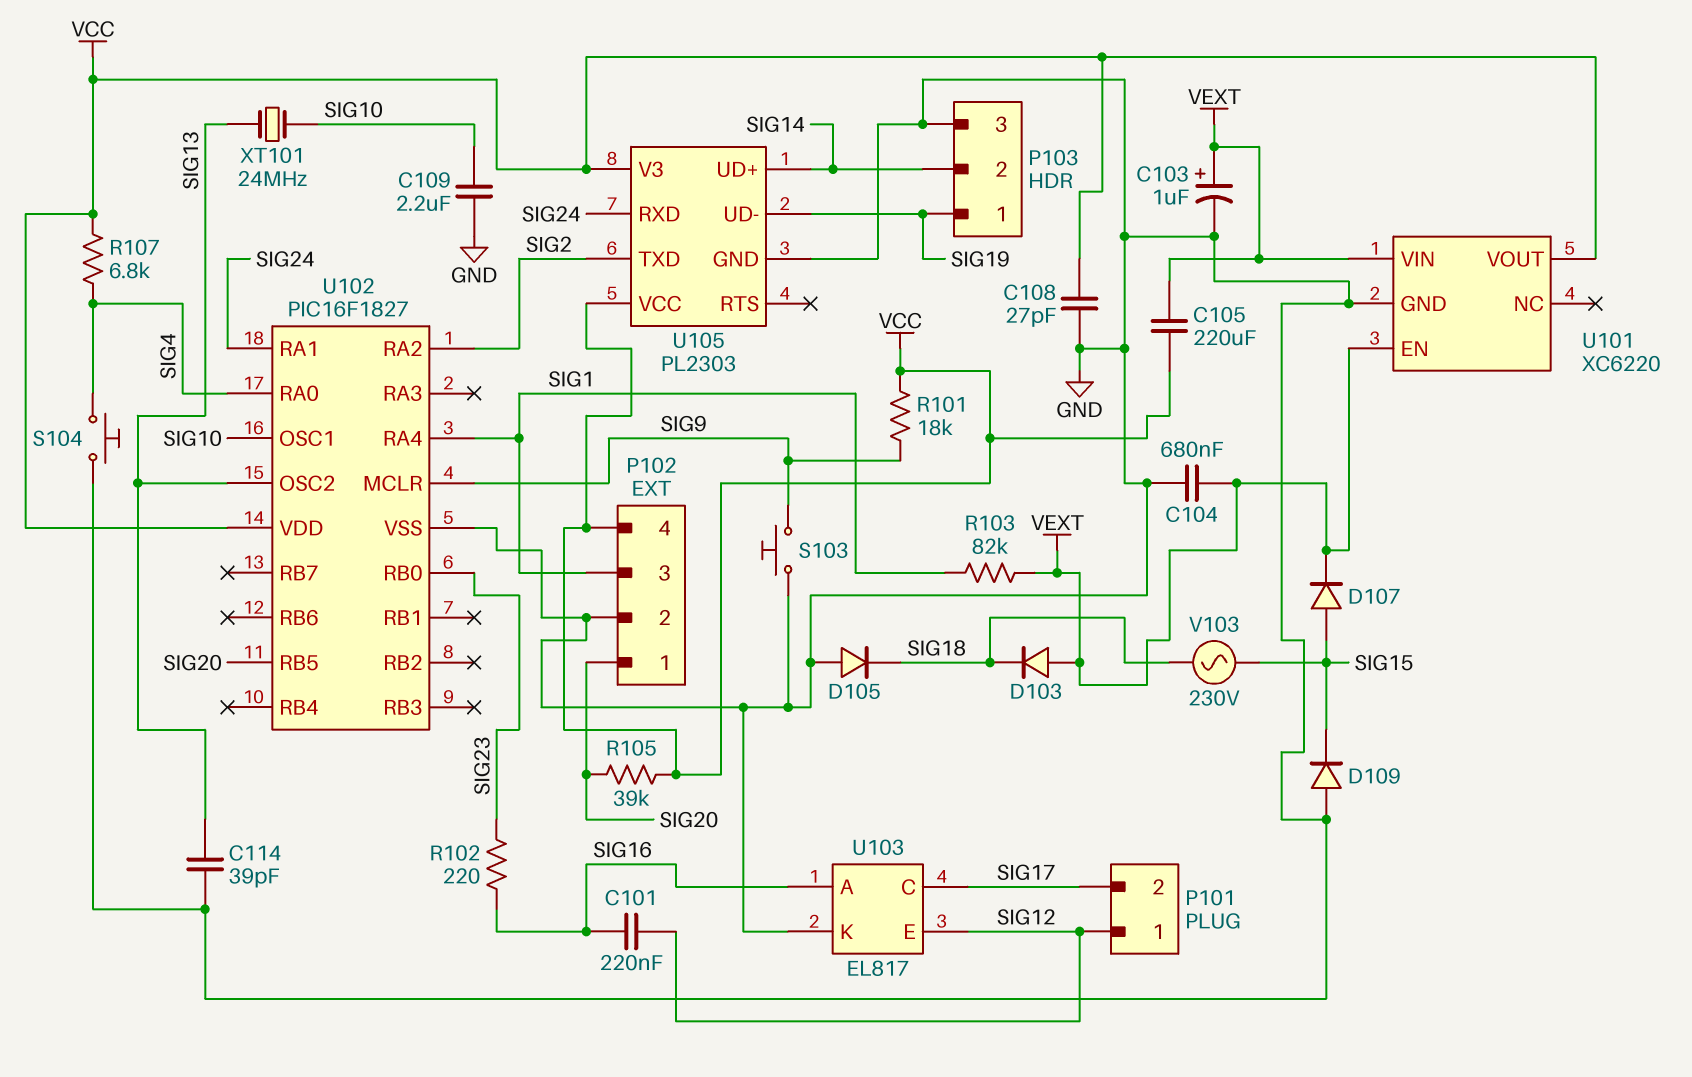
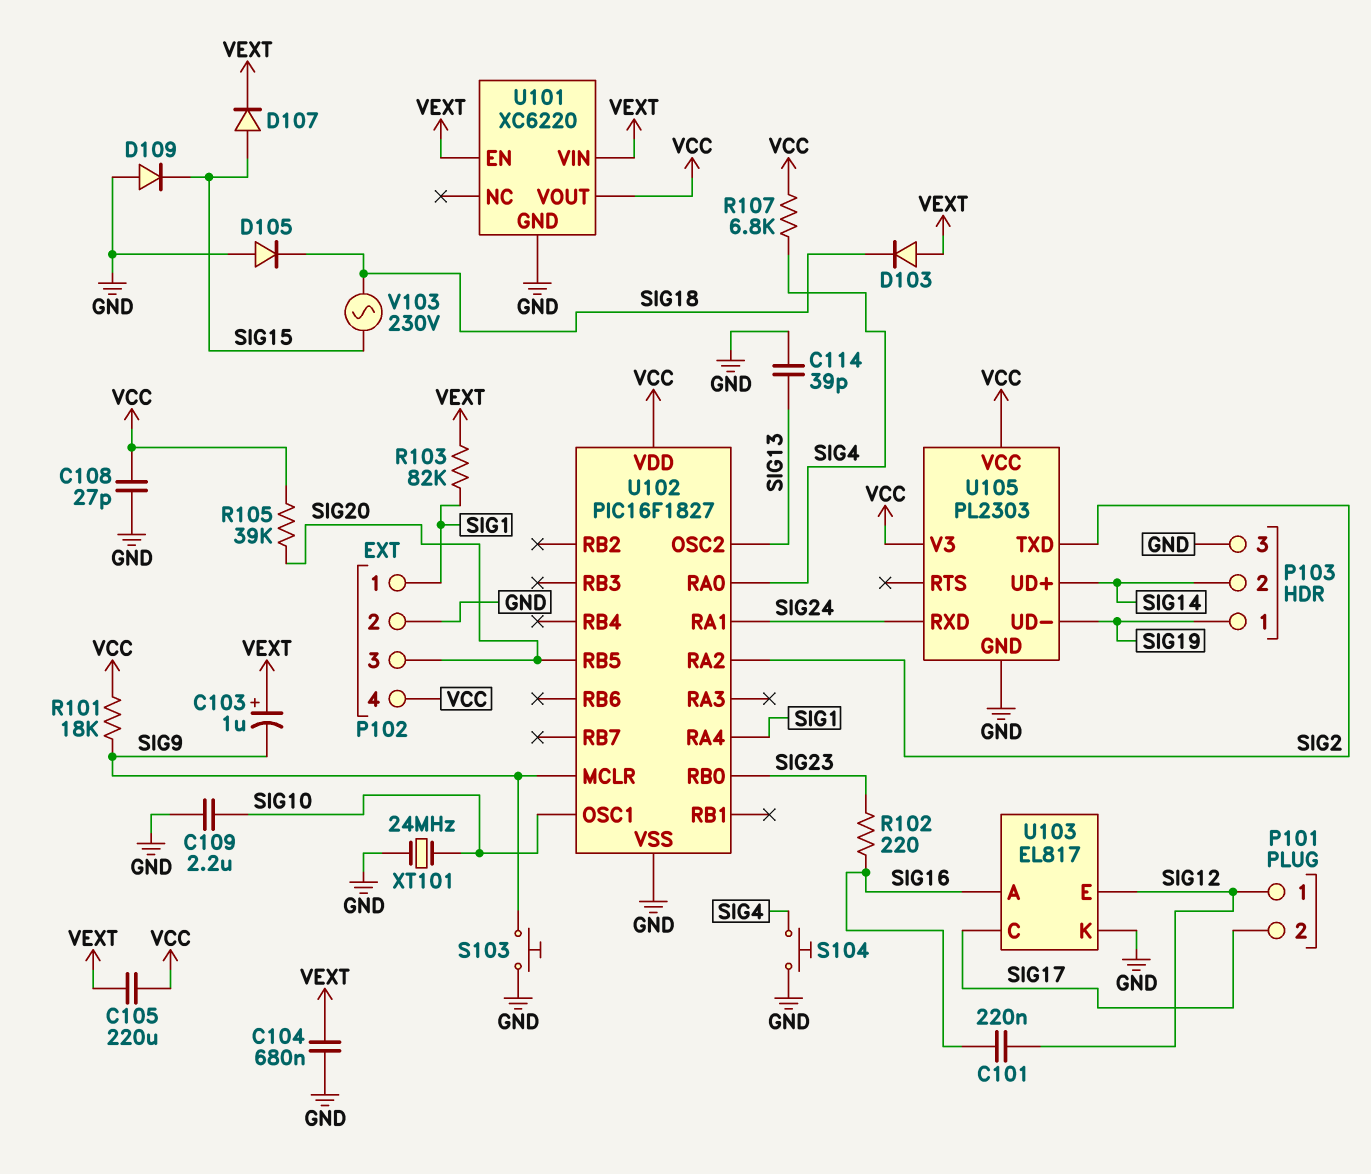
C103: 1uF (plus VEXT, minus GND) -> 1uF (plus VEXT, minus SIG9)
P102 pin 1: SIG20 -> SIG1
P102 pin 3: SIG1 -> SIG20
XT101: 24MHz (SIG10, SIG13) -> 24MHz (GND, SIG10)

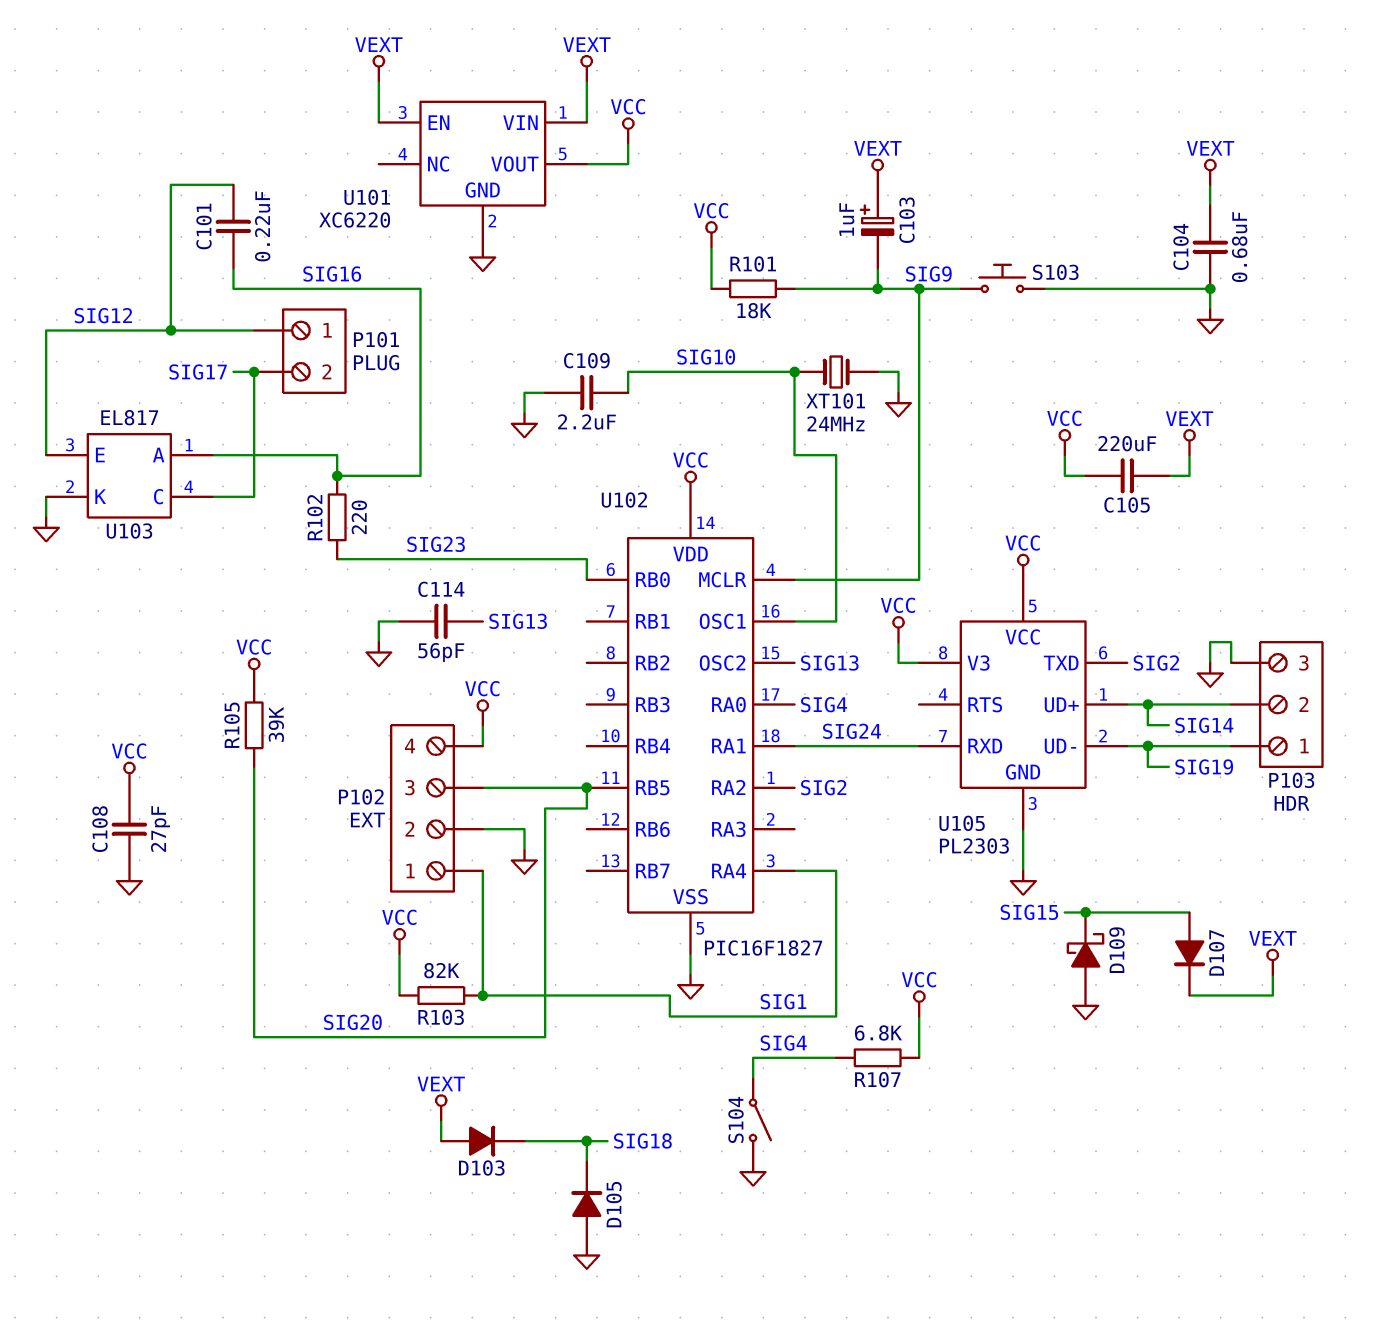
C114: 39pF (GND, SIG13) -> 56pF (GND, SIG13)
D109: diode (A GND, K SIG15) -> schottky (A GND, K SIG15)
R103: 82k (SIG1, VEXT) -> 82k (SIG1, VCC)
S104: button (GND, SIG4) -> switch (GND, SIG4)
V103: AC 230V (SIG15, SIG18) -> none

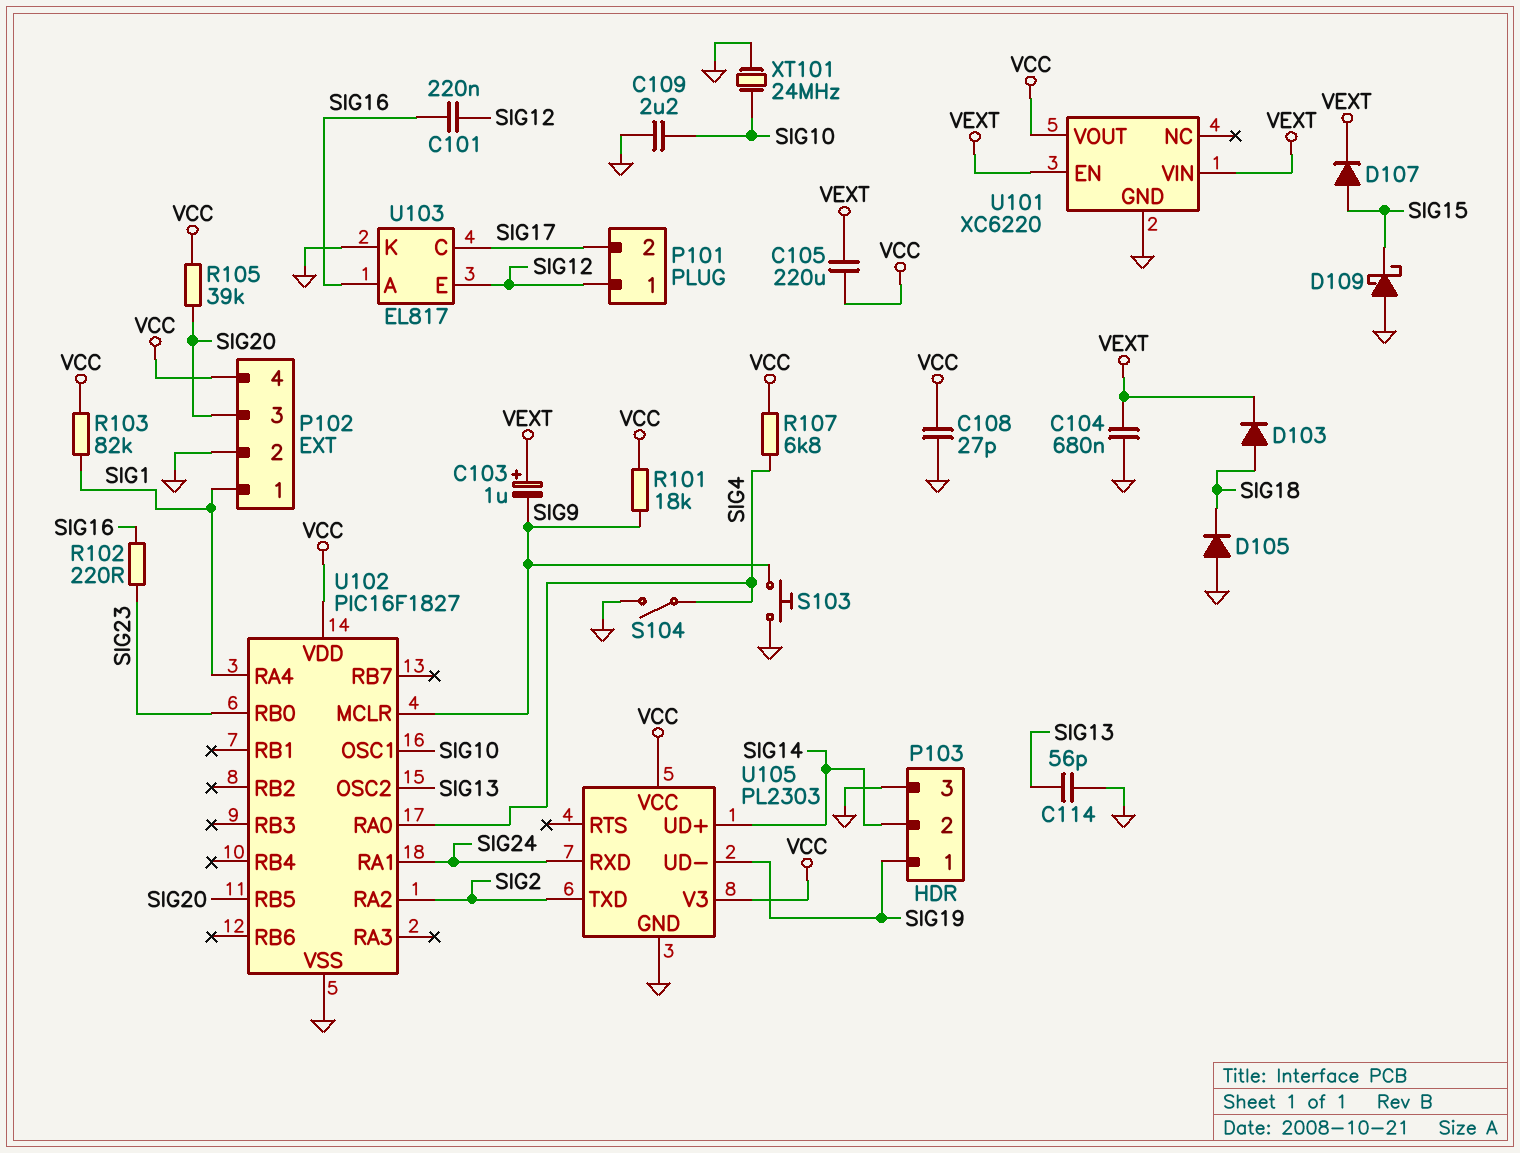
D103: diode (A VEXT, K SIG18) -> diode (A SIG18, K VEXT)

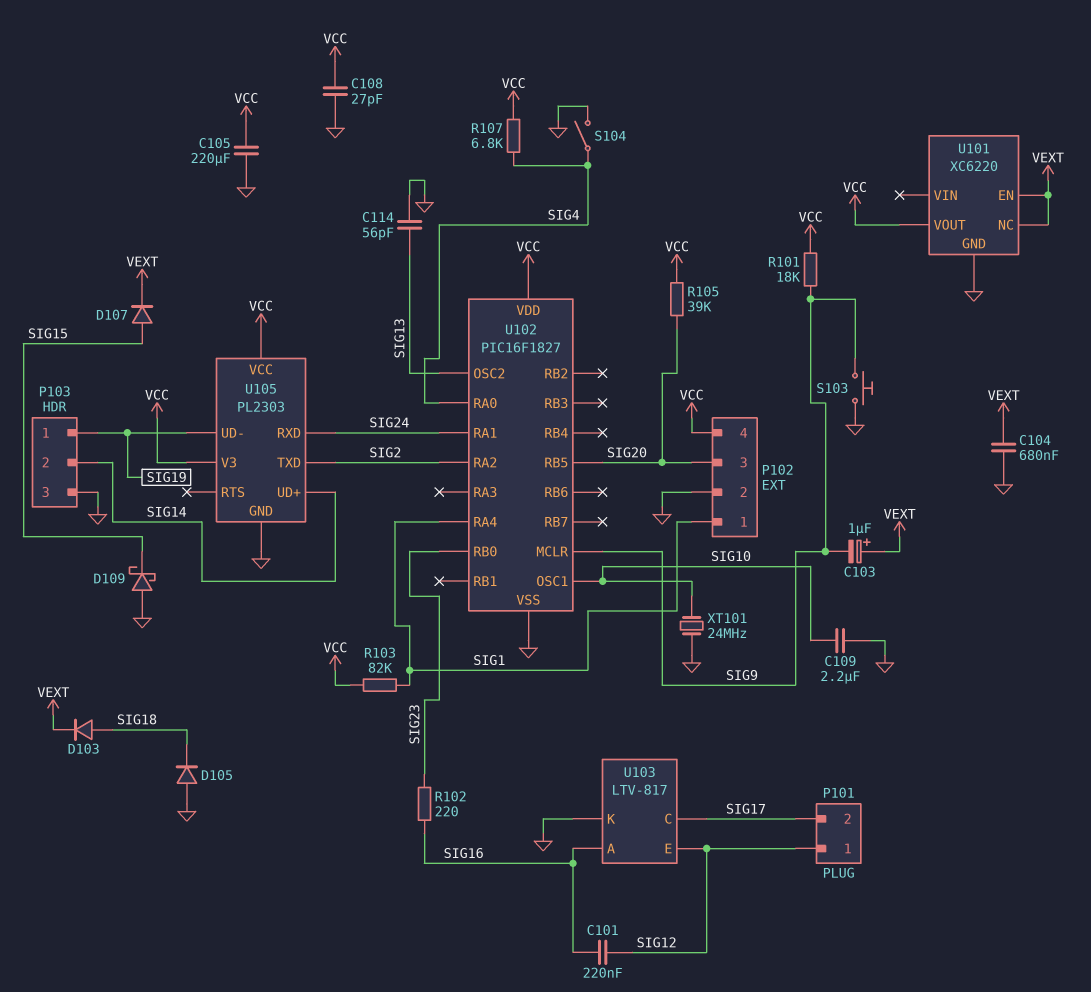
C105: 220uF (VCC, VEXT) -> 220uF (GND, VCC)
U101 pin NC: none -> VEXT
U101 pin VIN: VEXT -> none
U103: EL817 -> LTV-817

